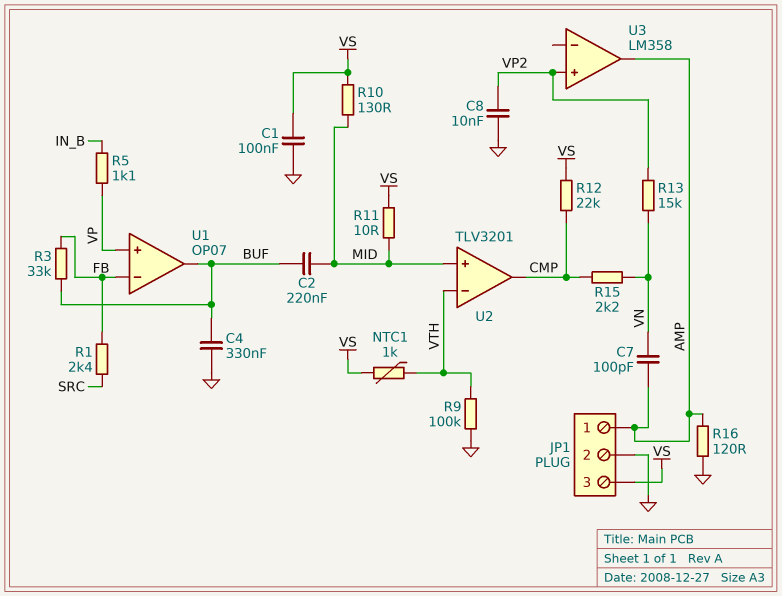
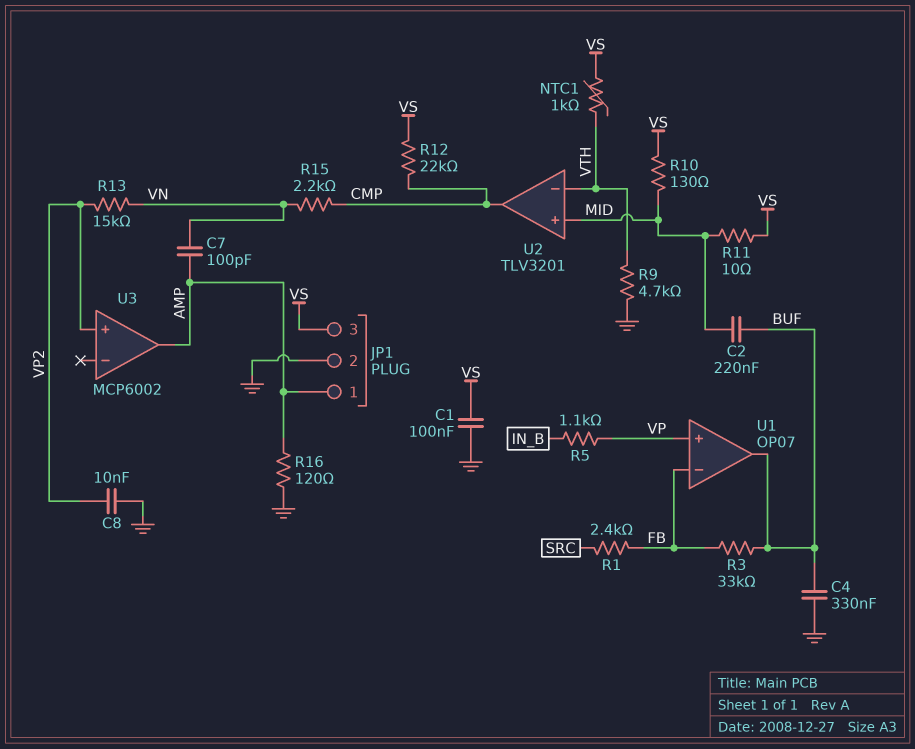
R9: 100k (GND, VTH) -> 4.7k (GND, VTH)
U3: LM358 -> MCP6002

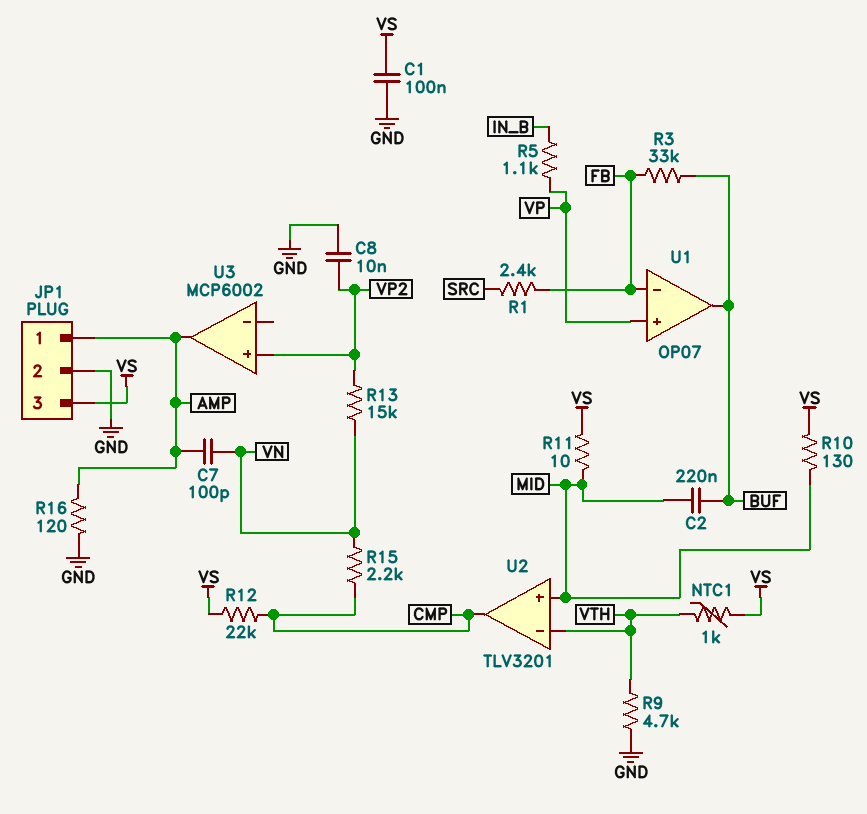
C4: 330nF (BUF, GND) -> none

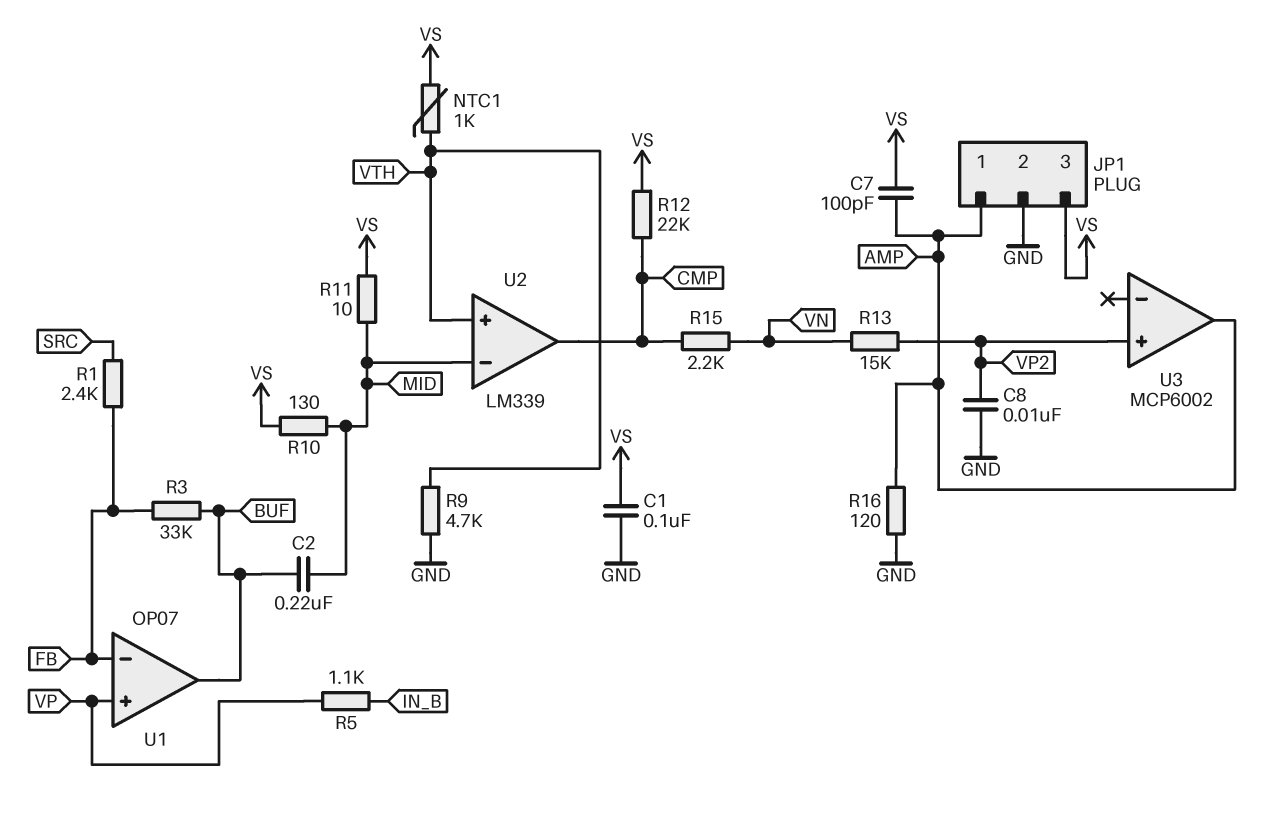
C7: 100pF (AMP, VN) -> 100pF (AMP, VS)
U2: TLV3201 -> LM339
U2 pin in+: MID -> VTH
U2 pin in-: VTH -> MID

